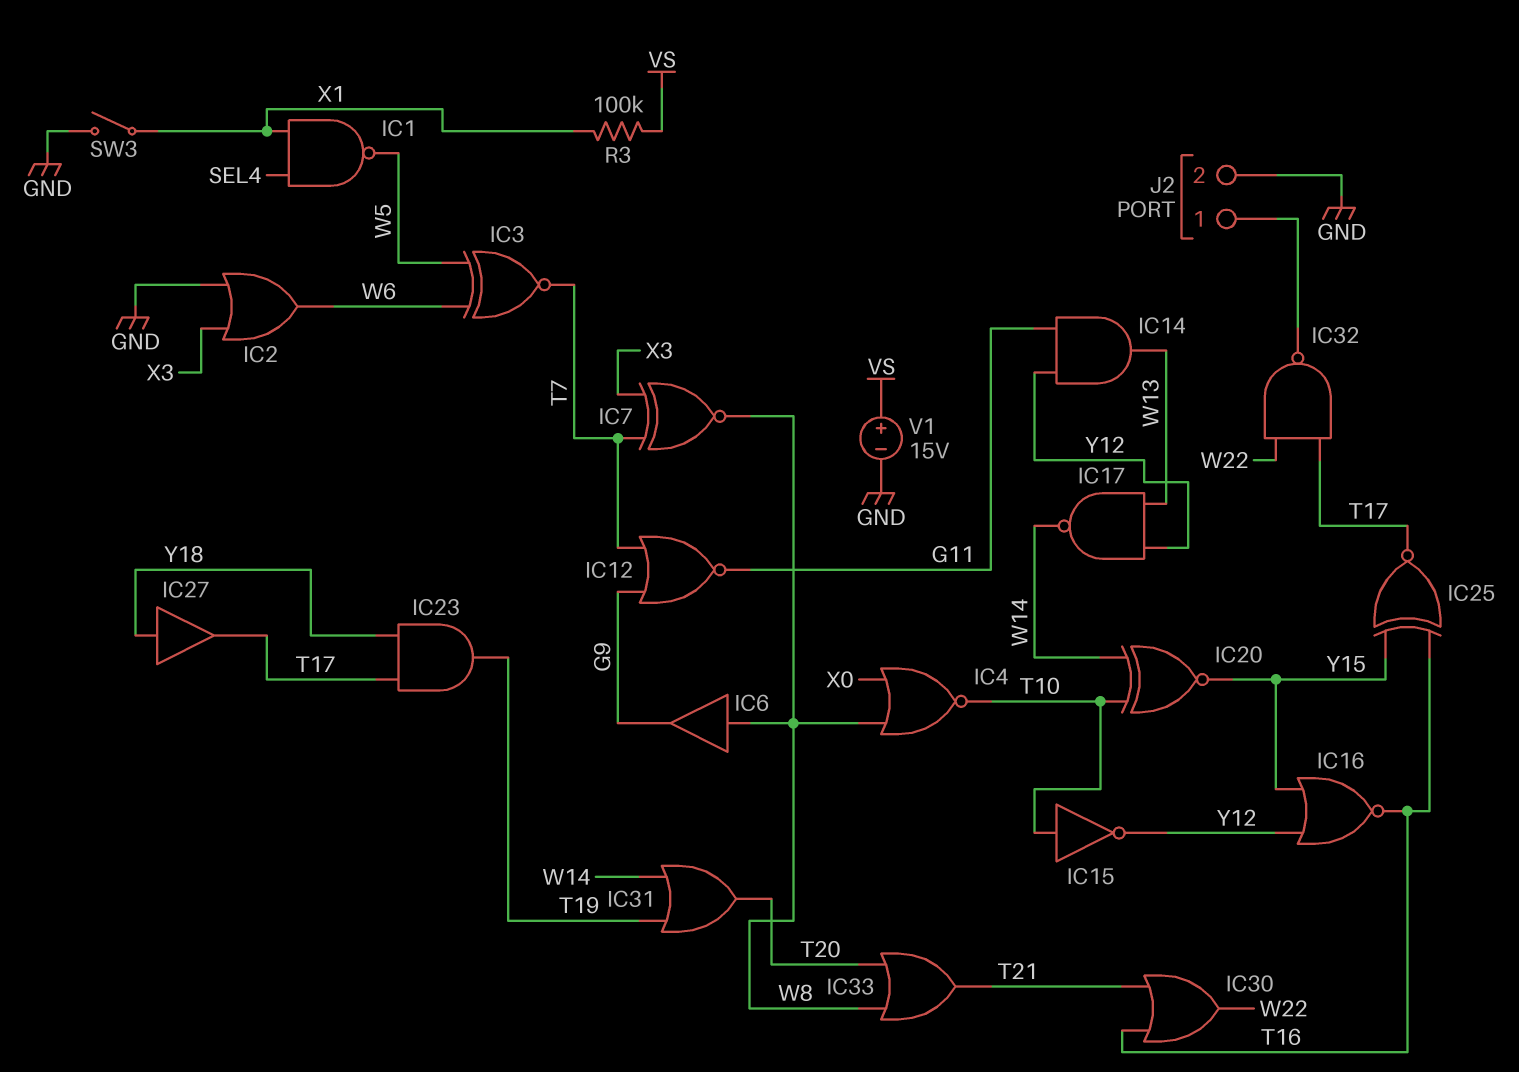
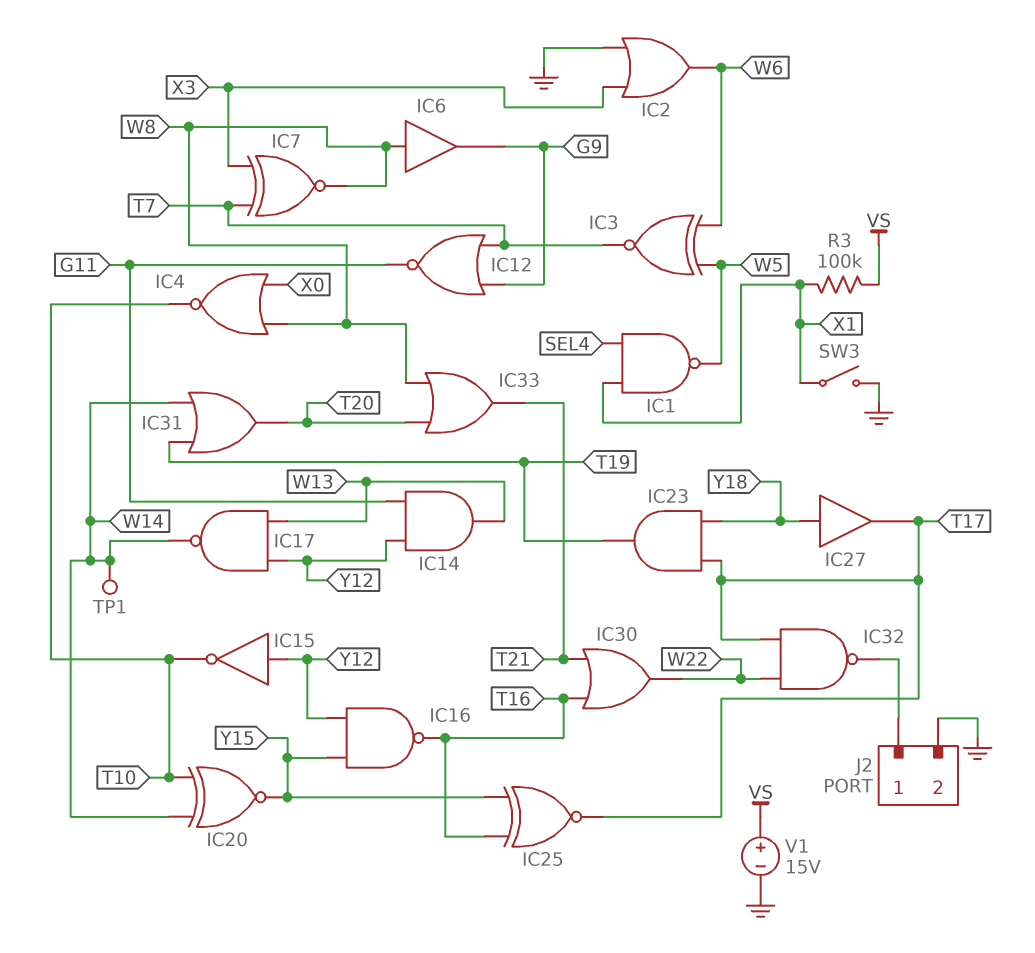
IC15: NOT (in T10, out Y12) -> NOT (in Y12, out T10)
IC16: NOR (in Y12, in Y15, out T16) -> NAND (in Y12, in Y15, out T16)
TP1: none -> test point (W14)

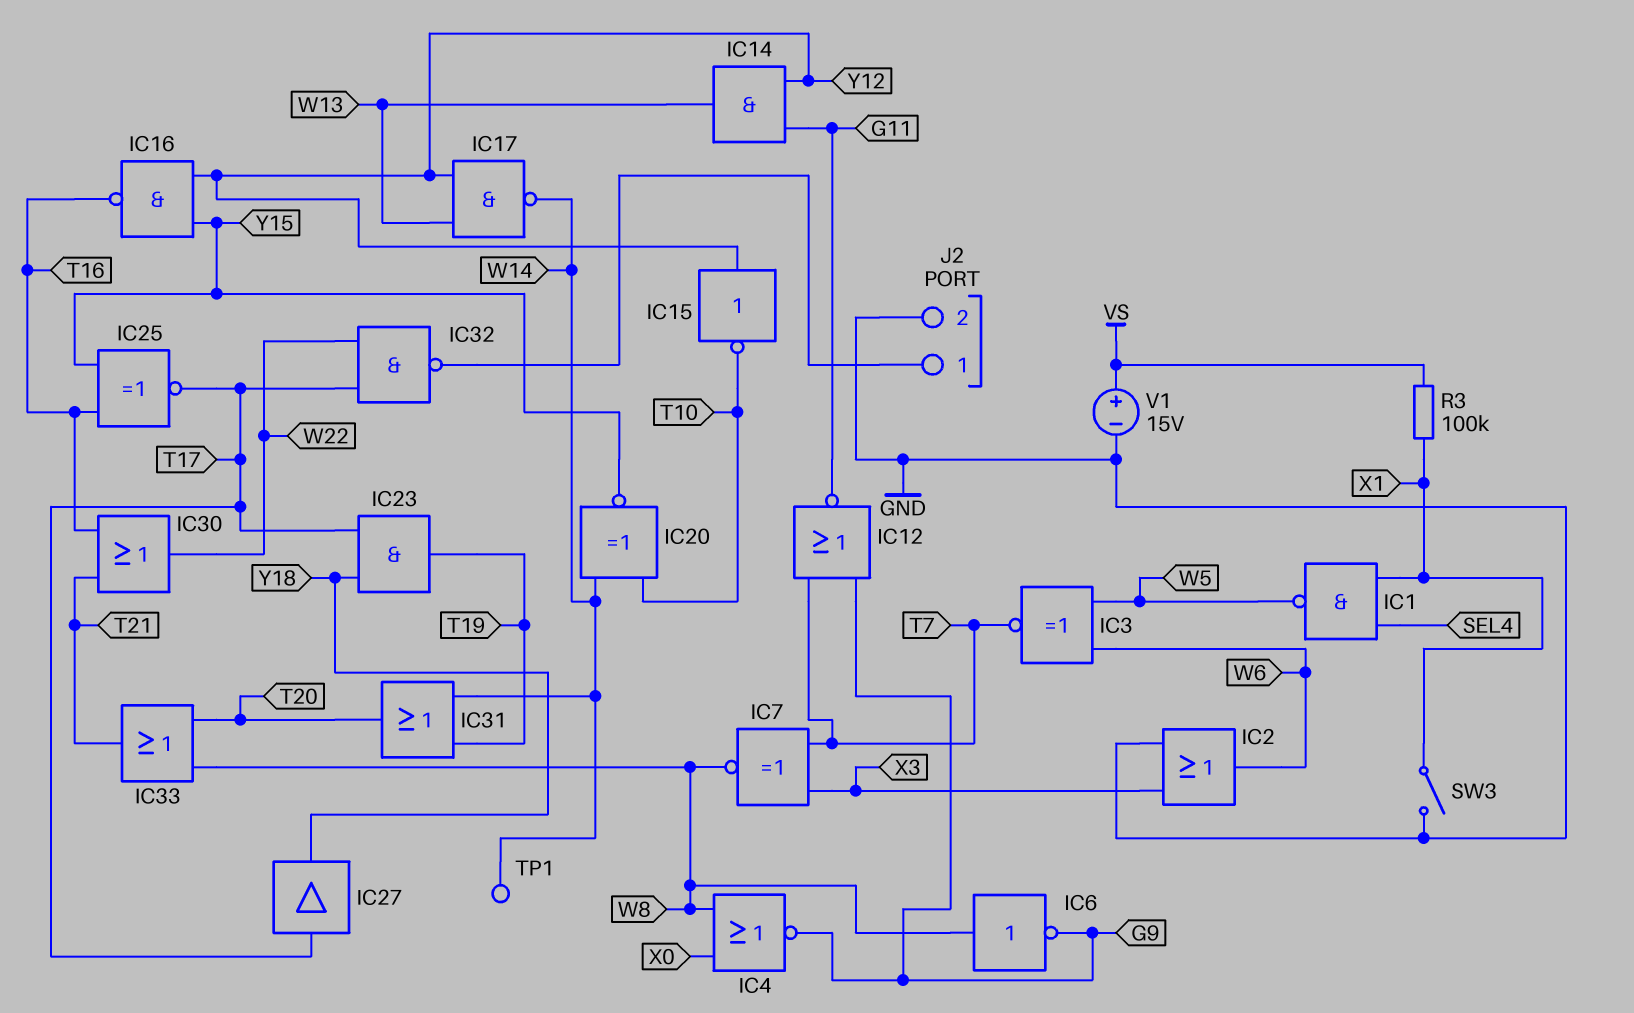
IC4: NOR (in W8, in X0, out T10) -> NOR (in W8, in X0, out G9)
IC6: buffer (in W8, out G9) -> NOT (in W8, out G9)
IC27: buffer (in Y18, out T17) -> buffer (in T17, out Y18)

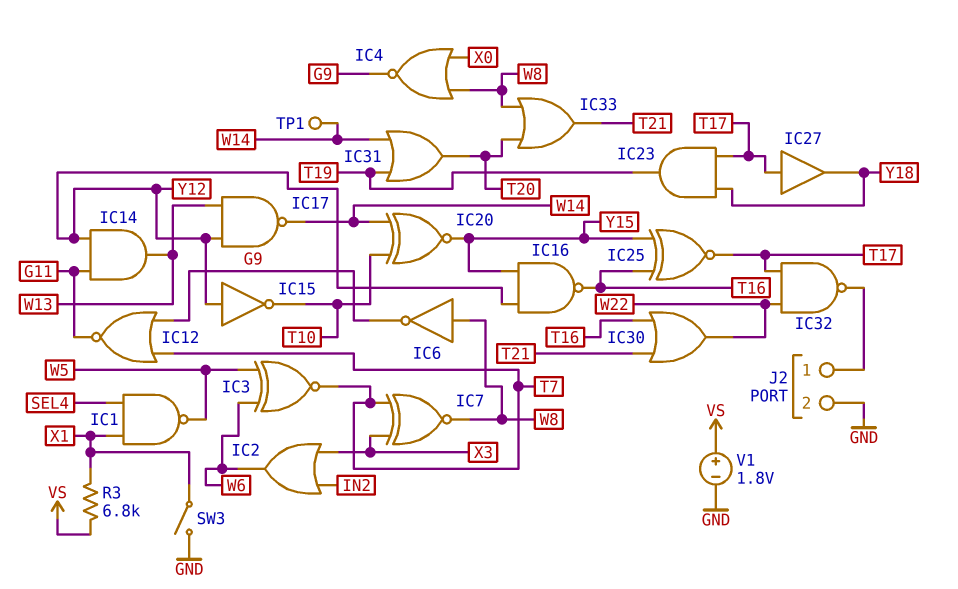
IC2: OR (in GND, in X3, out W6) -> OR (in IN2, in X3, out W6)
R3: 100k (VS, X1) -> 6.8k (VS, X1)
V1: 15V (plus VS, minus GND) -> 1.8V (plus VS, minus GND)

